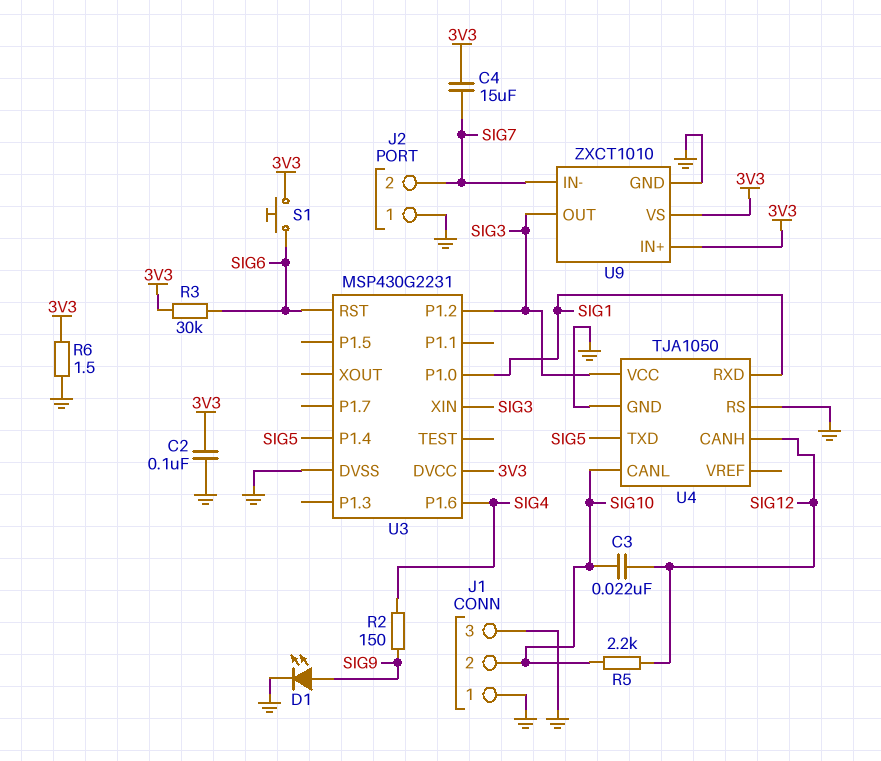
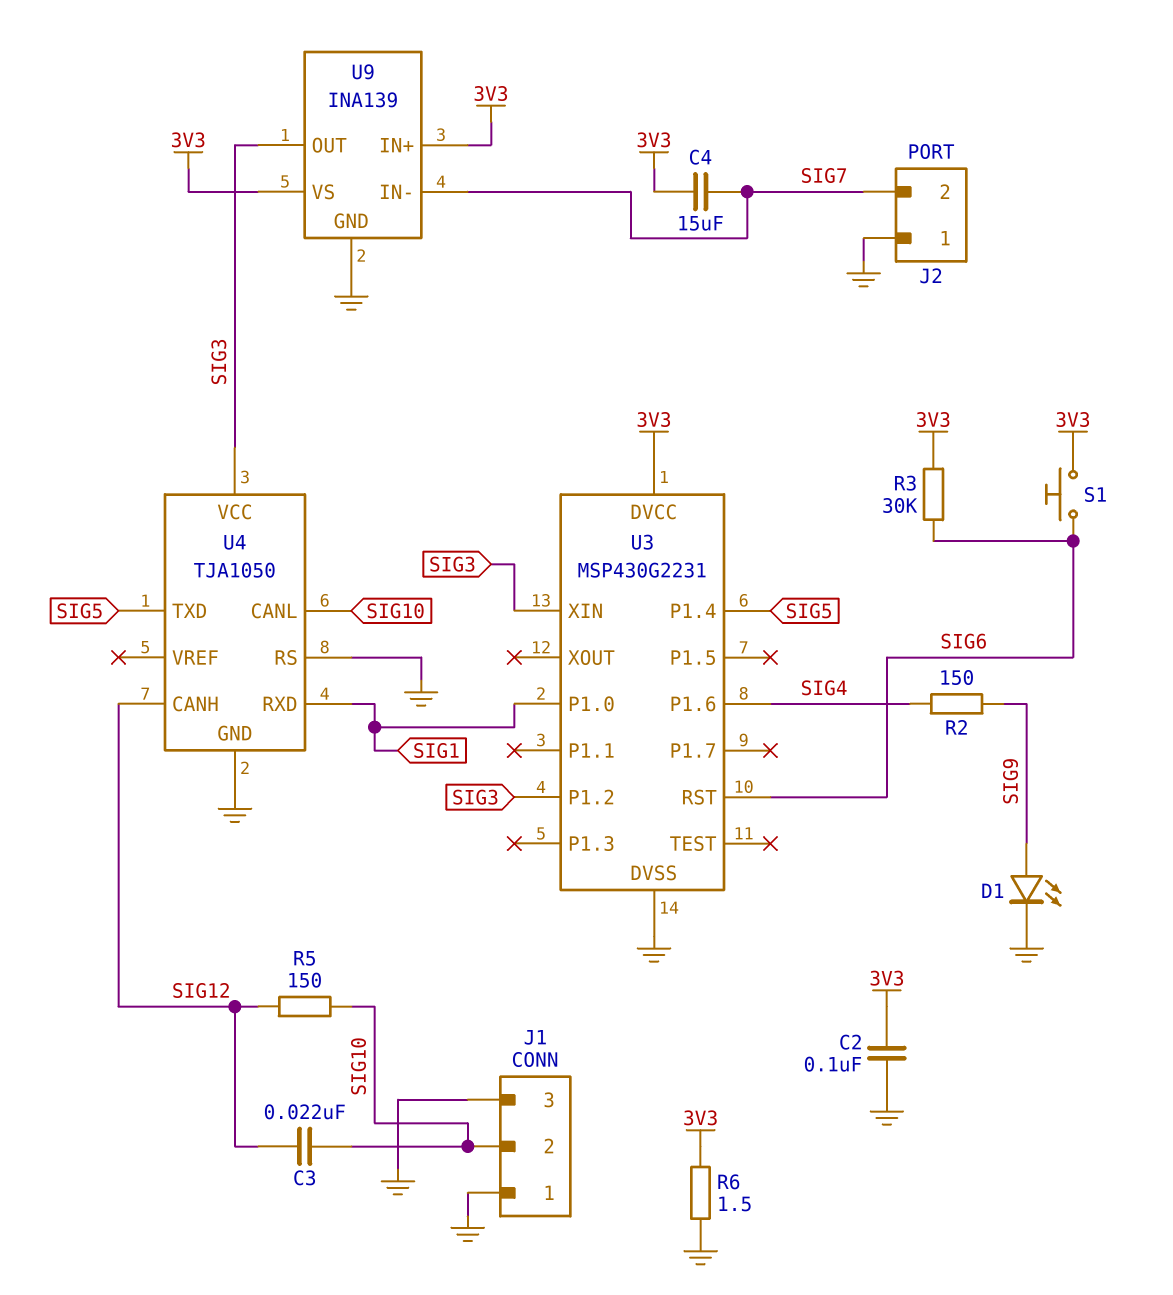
R5: 2.2k (SIG10, SIG12) -> 150 (SIG10, SIG12)
U9: ZXCT1010 -> INA139

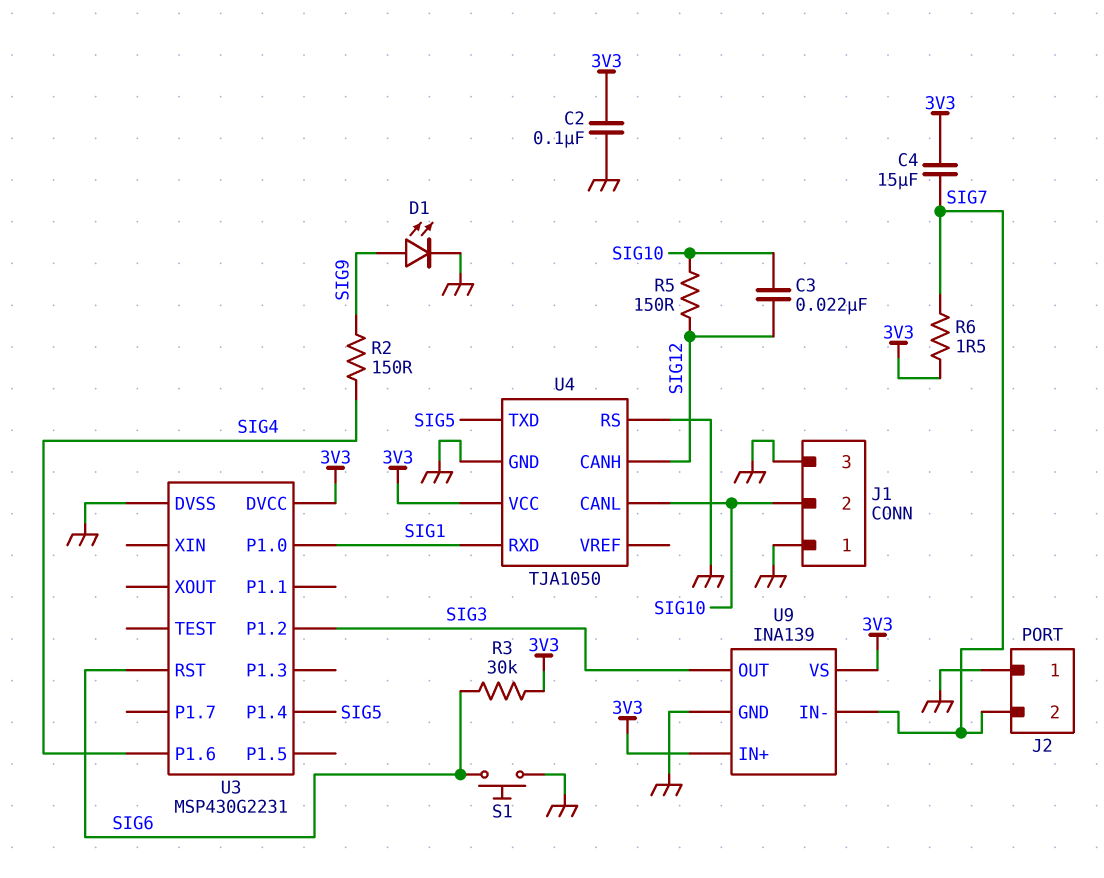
R6: 1.5 (3V3, GND) -> 1.5 (3V3, SIG7)
S1: button (3V3, SIG6) -> button (GND, SIG6)
U3 pin XIN: SIG3 -> none
U4 pin VCC: SIG3 -> 3V3

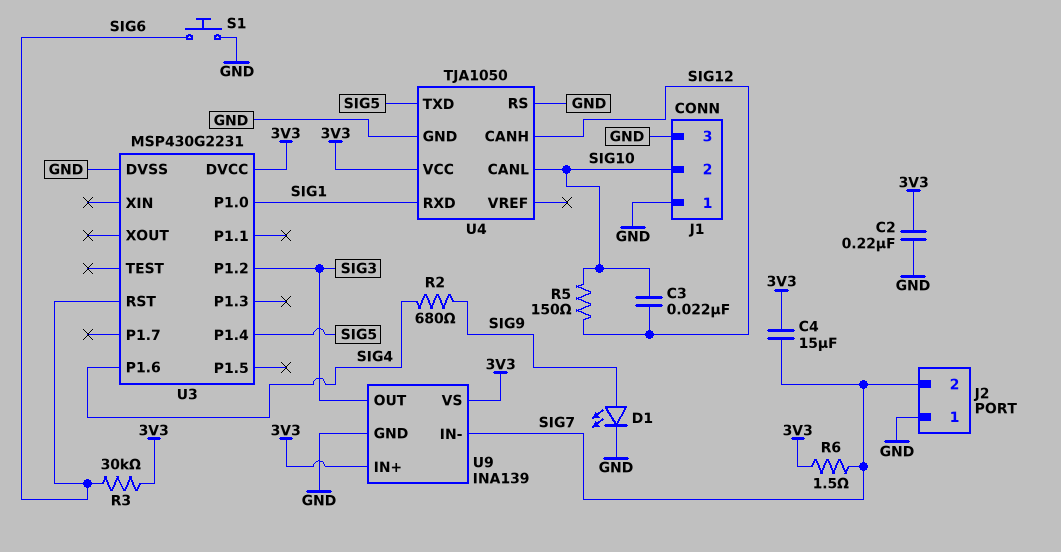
C2: 100nF (3V3, GND) -> 220nF (3V3, GND)
R2: 150 (SIG4, SIG9) -> 680 (SIG4, SIG9)

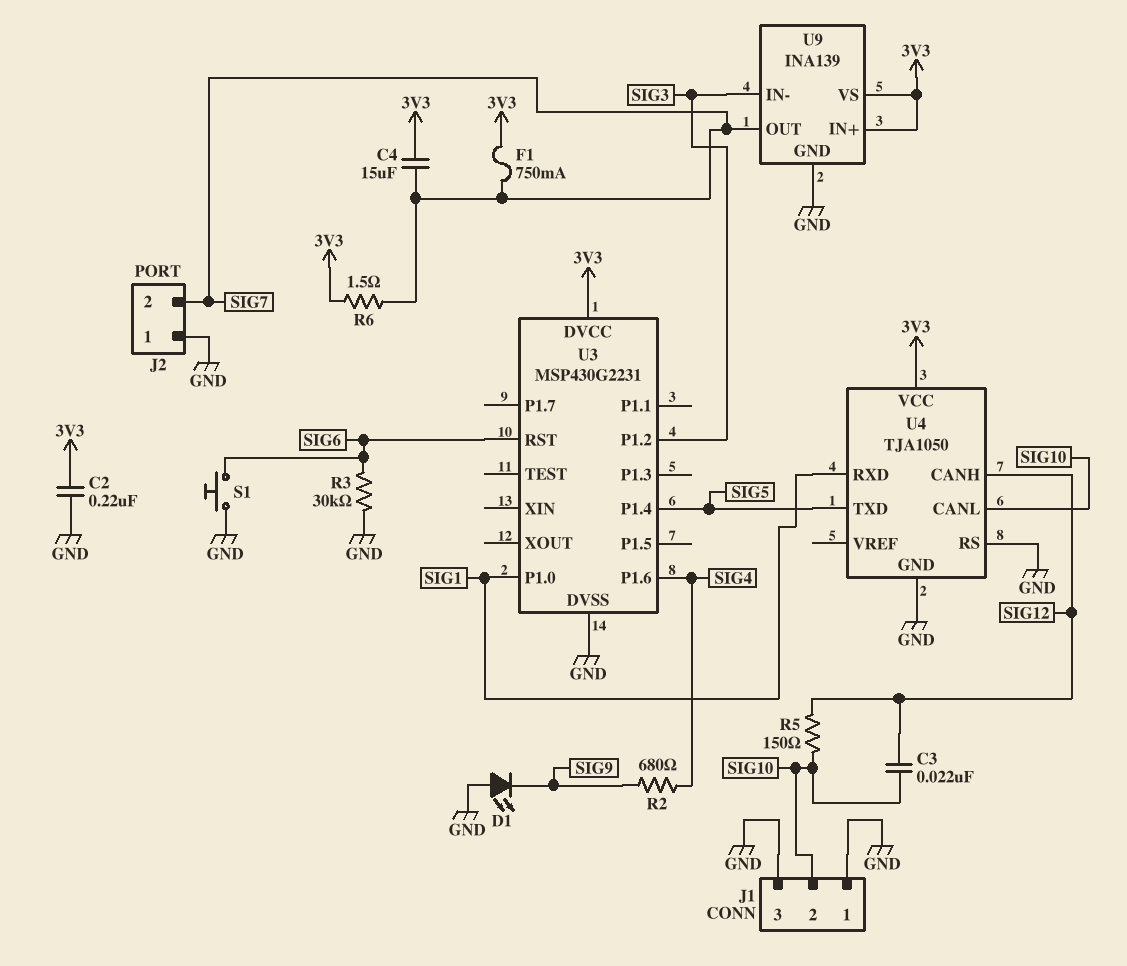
D1: LED (A SIG9, K GND) -> LED (A GND, K SIG9)
F1: none -> 750mA (3V3, SIG7)
R3: 30k (3V3, SIG6) -> 30k (GND, SIG6)
U9 pin IN-: SIG7 -> SIG3
U9 pin OUT: SIG3 -> SIG7

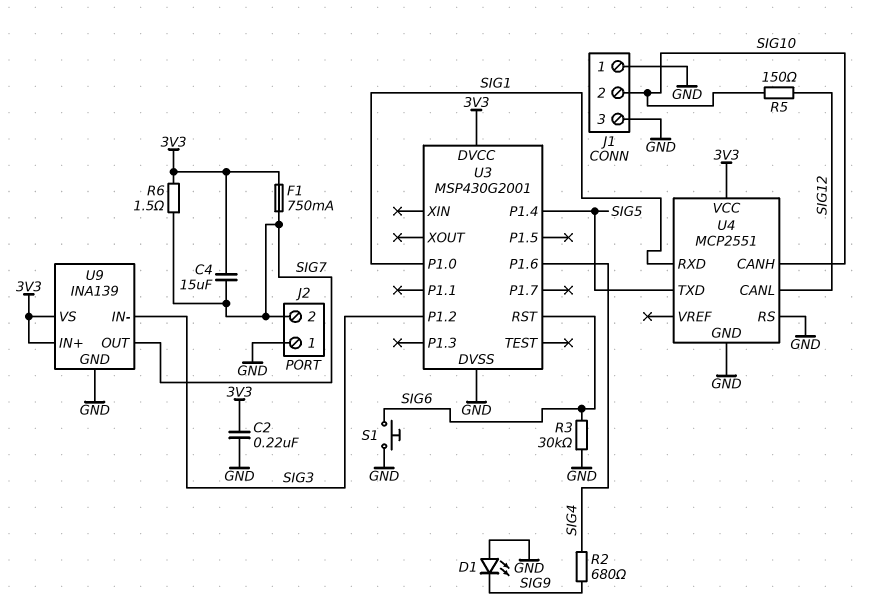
C3: 22nF (SIG10, SIG12) -> none
U3: MSP430G2231 -> MSP430G2001
U4: TJA1050 -> MCP2551
U4 pin CANH: SIG12 -> SIG10
U4 pin CANL: SIG10 -> SIG12

